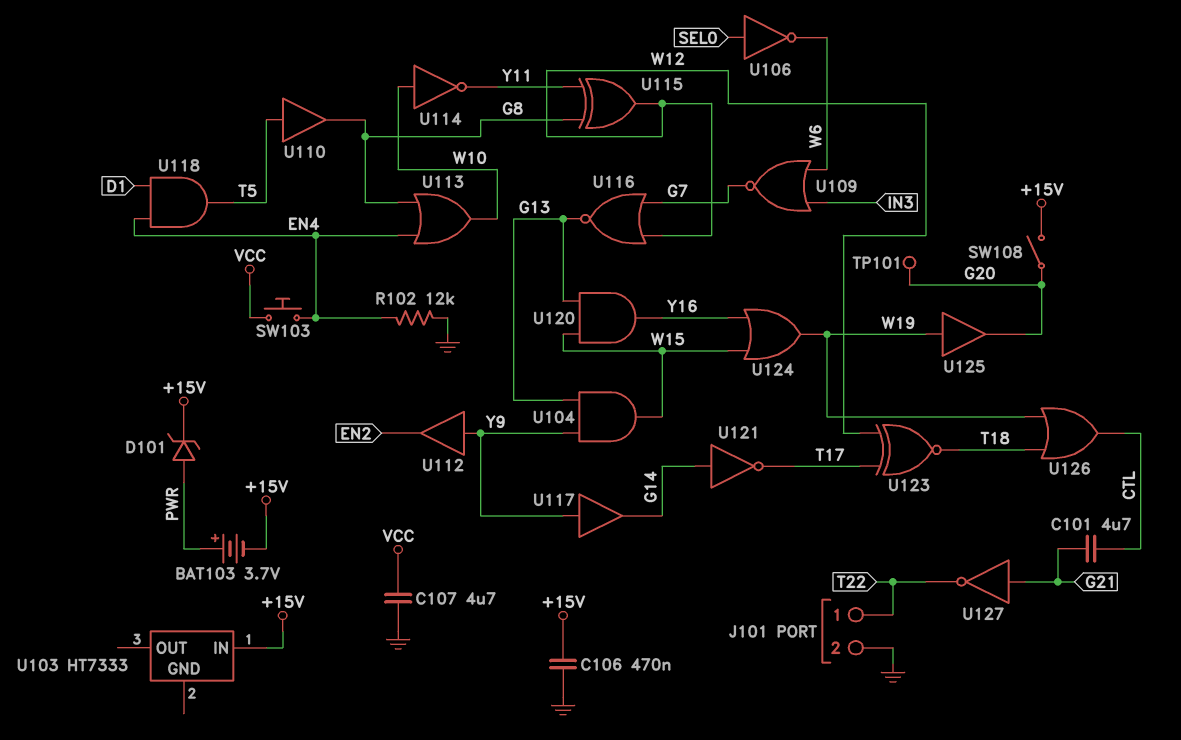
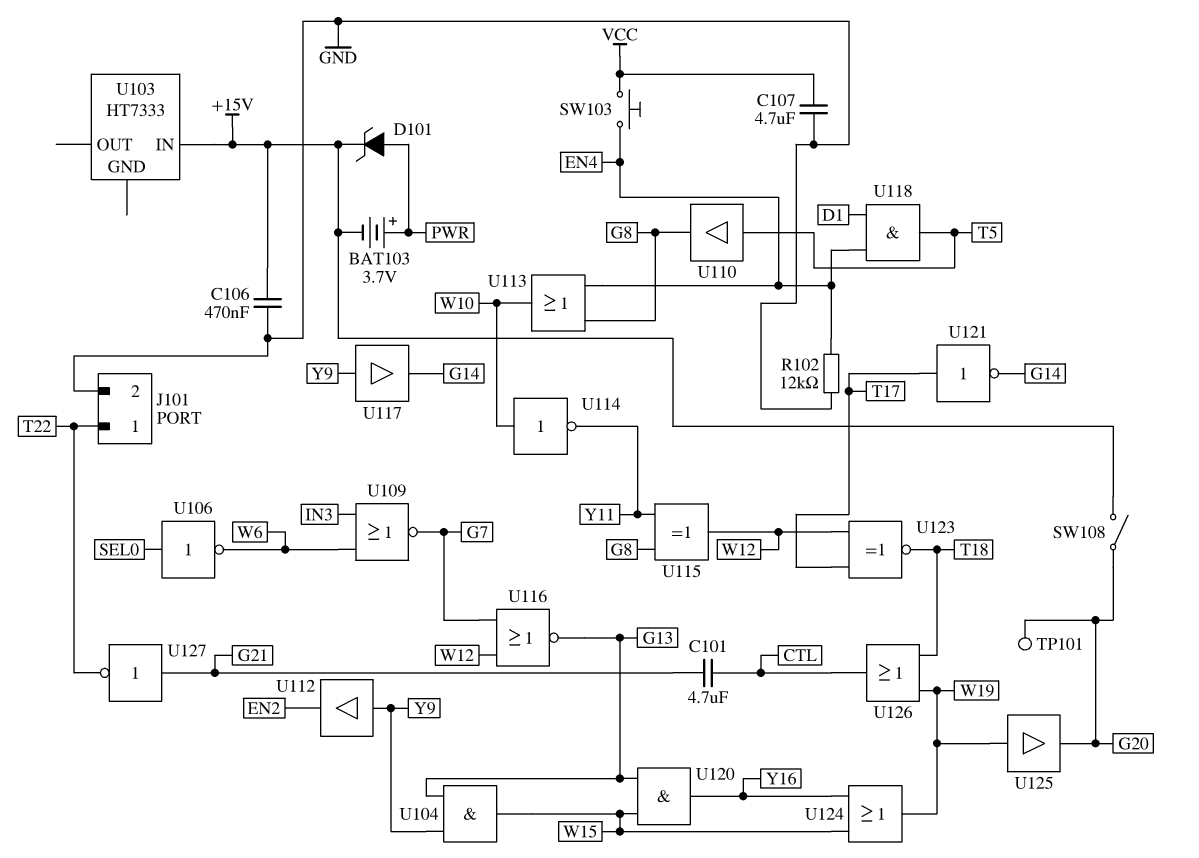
U121: NOT (in G14, out T17) -> NOT (in T17, out G14)

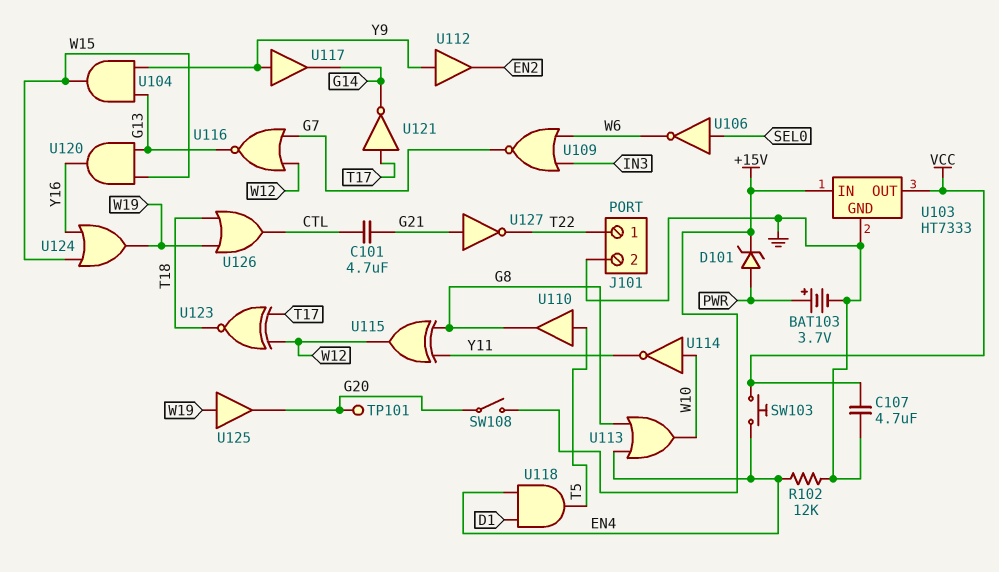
BAT103: 3.7V (plus PWR, minus +15V) -> 3.7V (plus PWR, minus GND)
C106: 470nF (+15V, GND) -> none
U103 pin GND: none -> GND
U103 pin OUT: none -> VCC

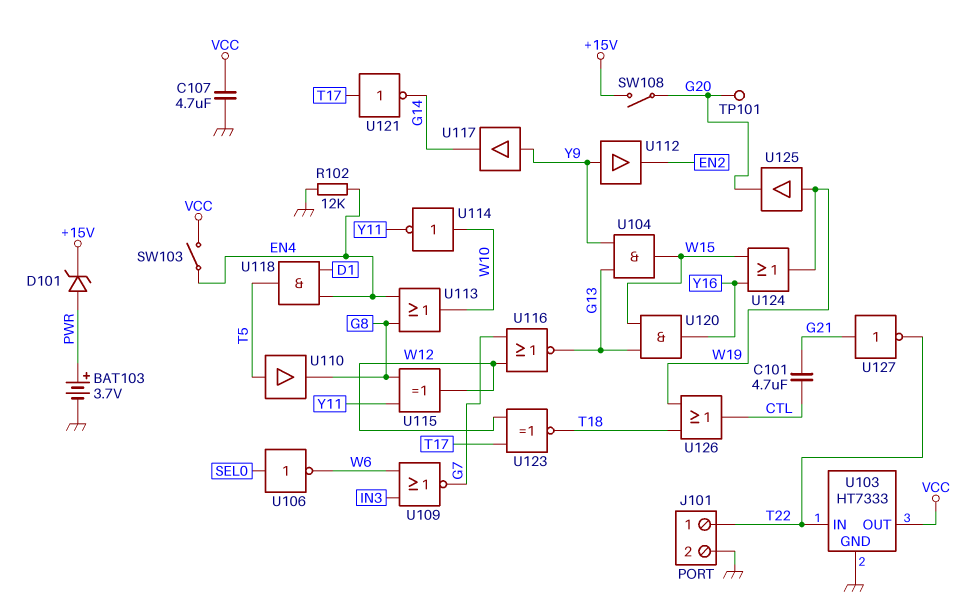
SW103: button (EN4, VCC) -> switch (EN4, VCC)
U103 pin IN: +15V -> T22

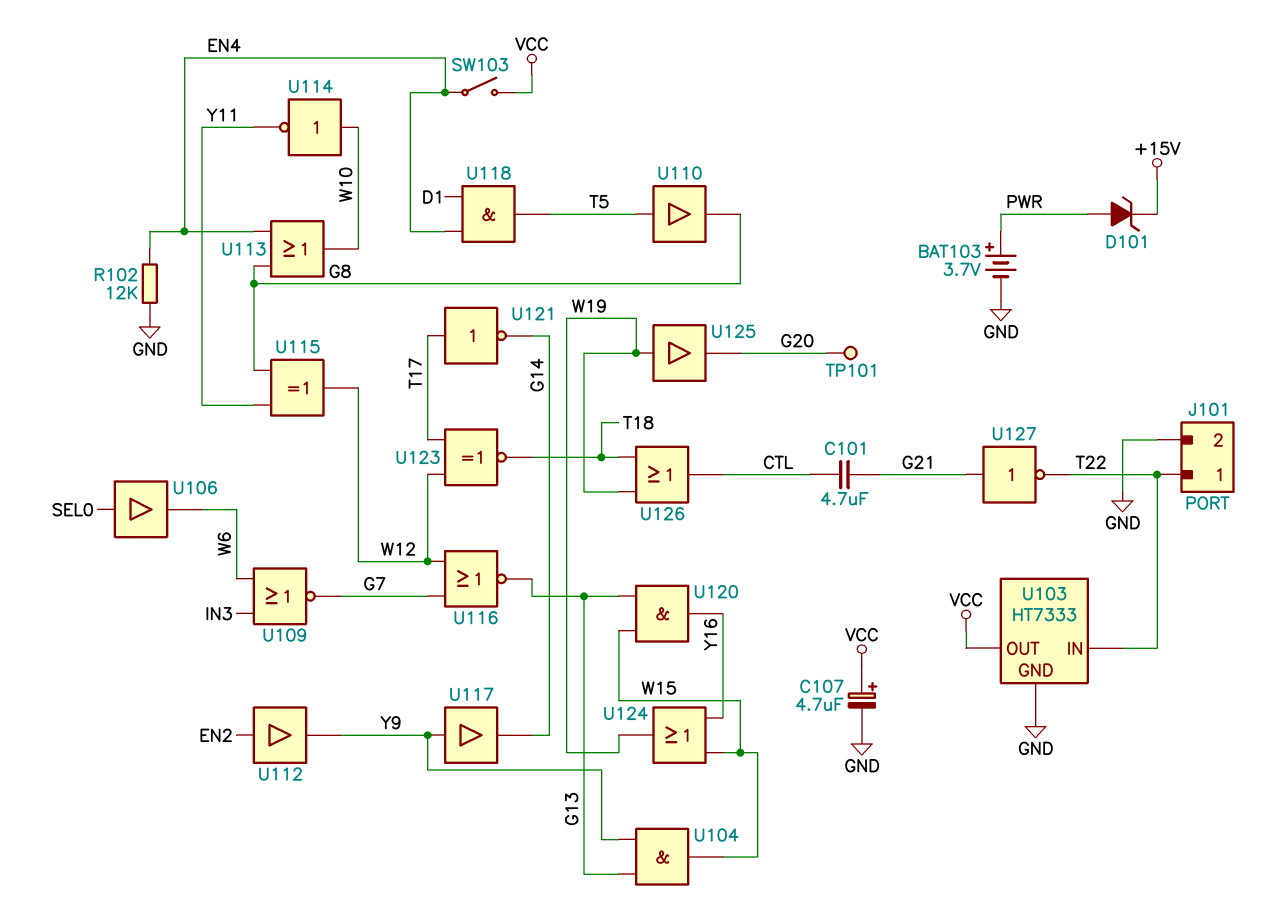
C107: 4.7uF (GND, VCC) -> 4.7uF (plus VCC, minus GND)
SW108: switch (+15V, G20) -> none
U106: NOT (in SEL0, out W6) -> buffer (in SEL0, out W6)
U112: buffer (in Y9, out EN2) -> buffer (in EN2, out Y9)

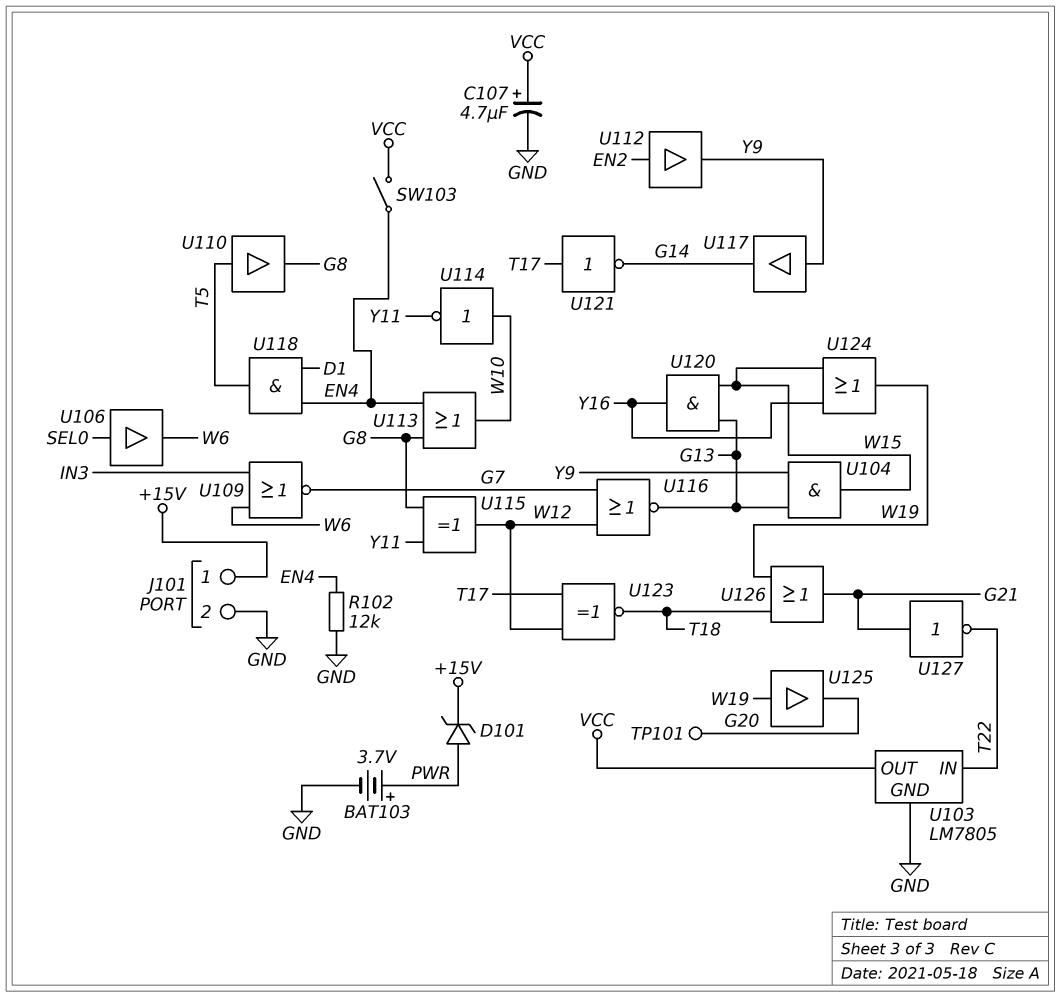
C101: 4.7uF (CTL, G21) -> none
J101 pin 1: T22 -> +15V
U103: HT7333 -> LM7805
U126: OR (in T18, in W19, out CTL) -> OR (in T18, in W19, out G21)

